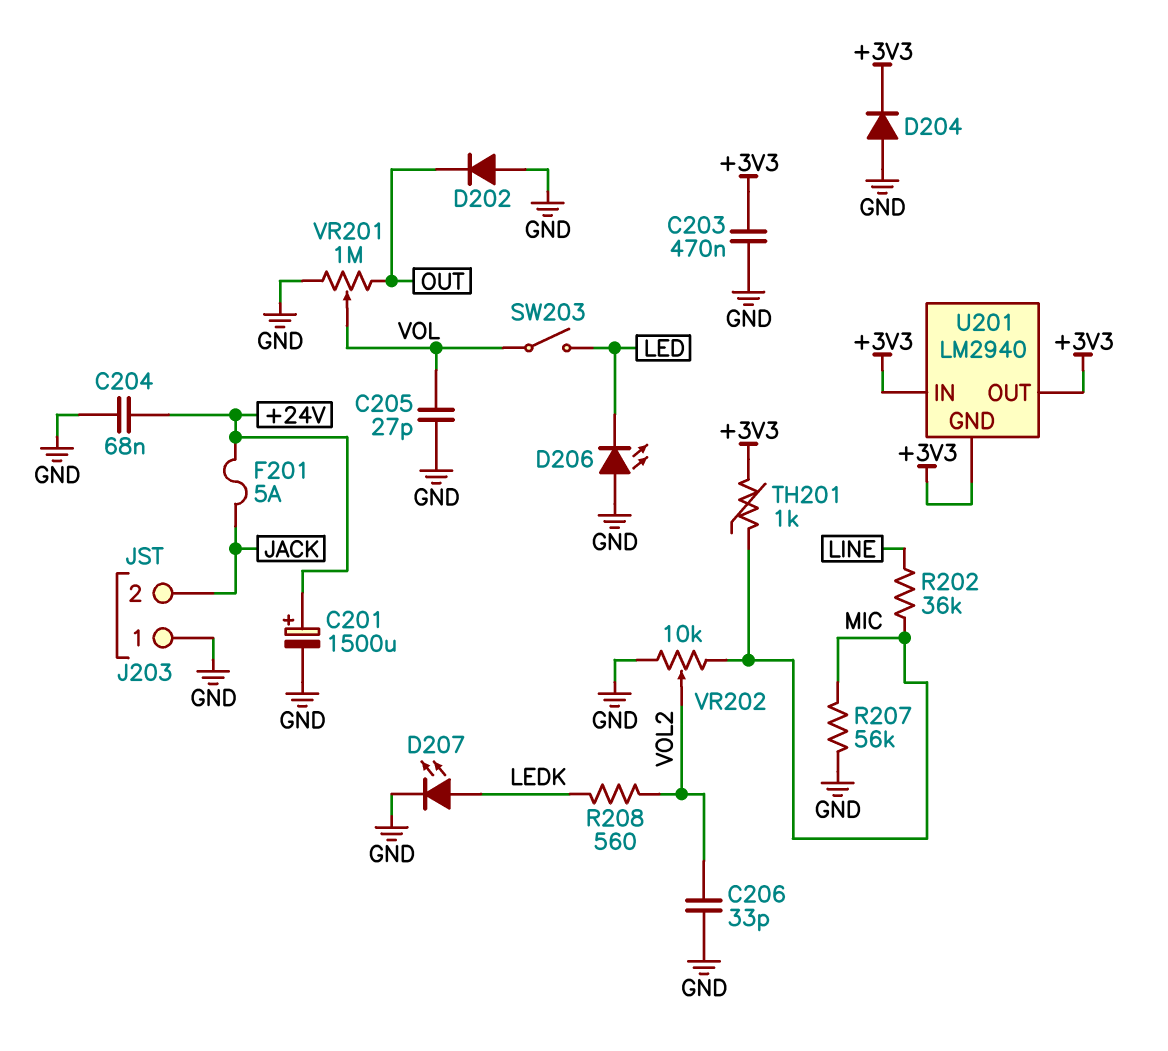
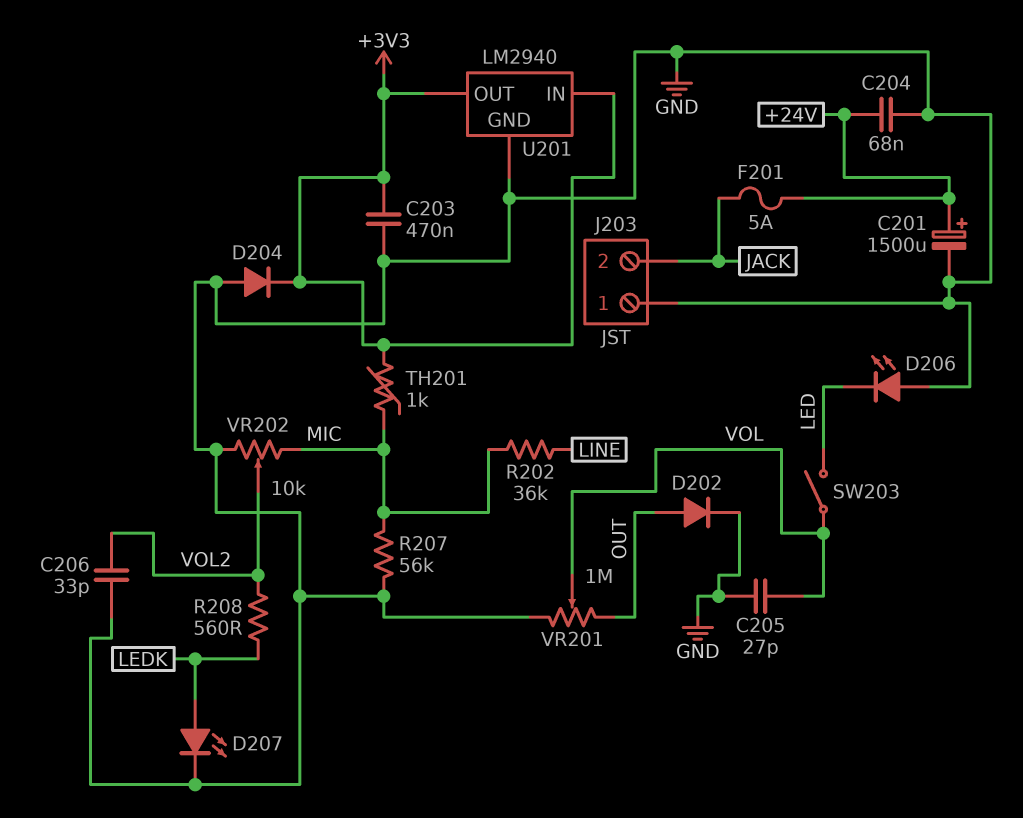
D202: diode (A GND, K OUT) -> diode (A OUT, K GND)
U201 pin GND: +3V3 -> GND

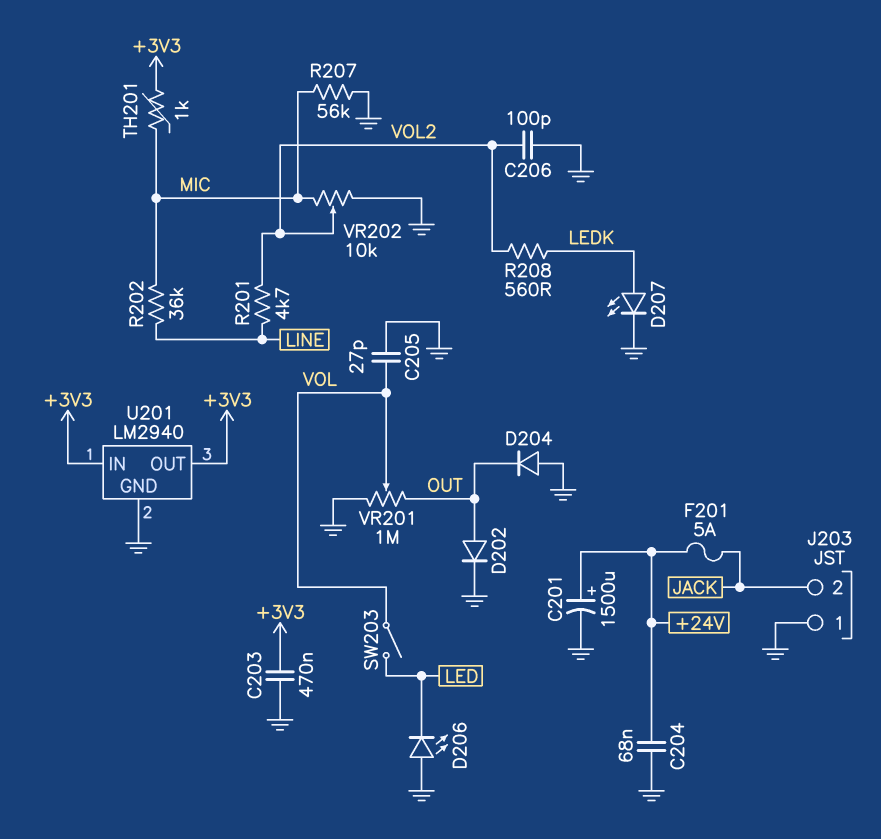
C206: 33pF (GND, VOL2) -> 100pF (GND, VOL2)
D204: diode (A GND, K +3V3) -> diode (A GND, K OUT)
R201: none -> 4.7k (LINE, VOL2)

